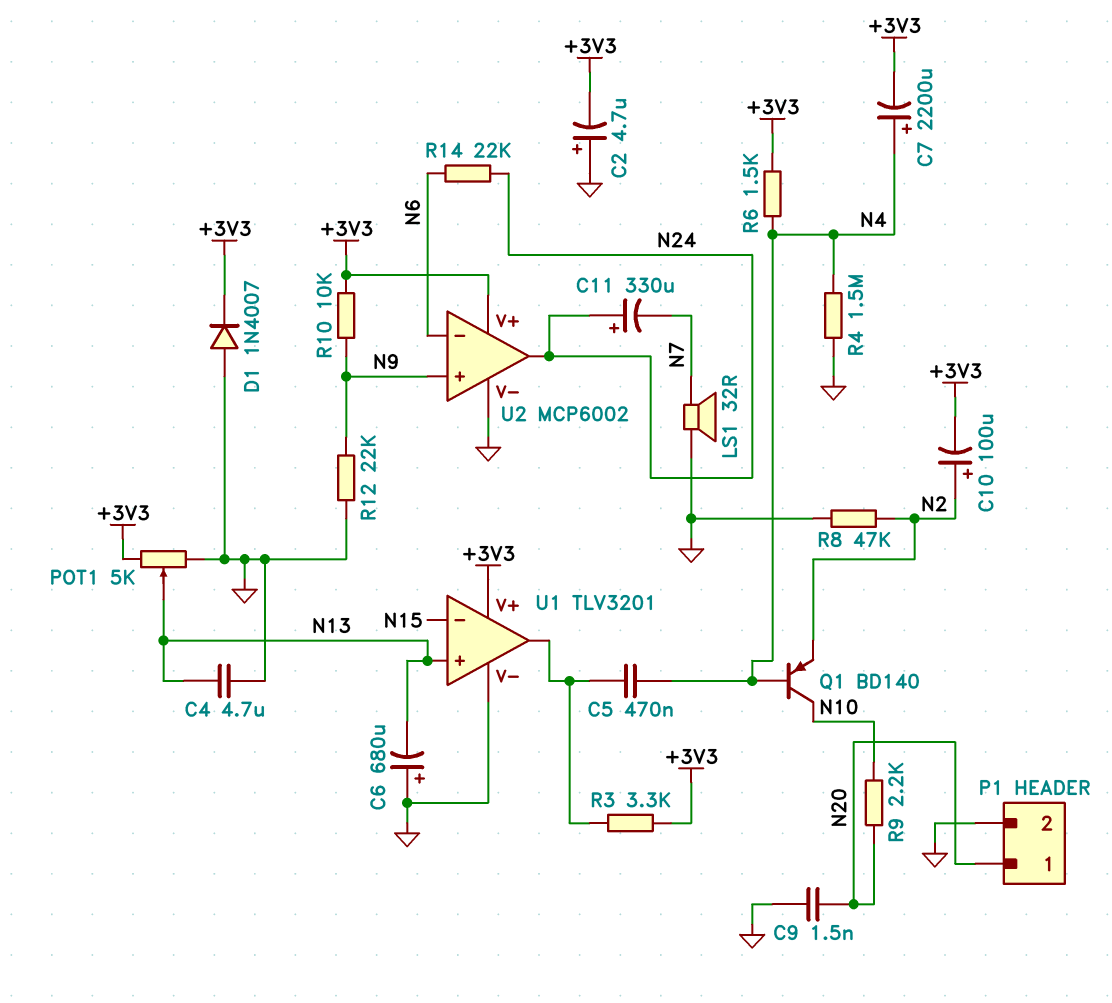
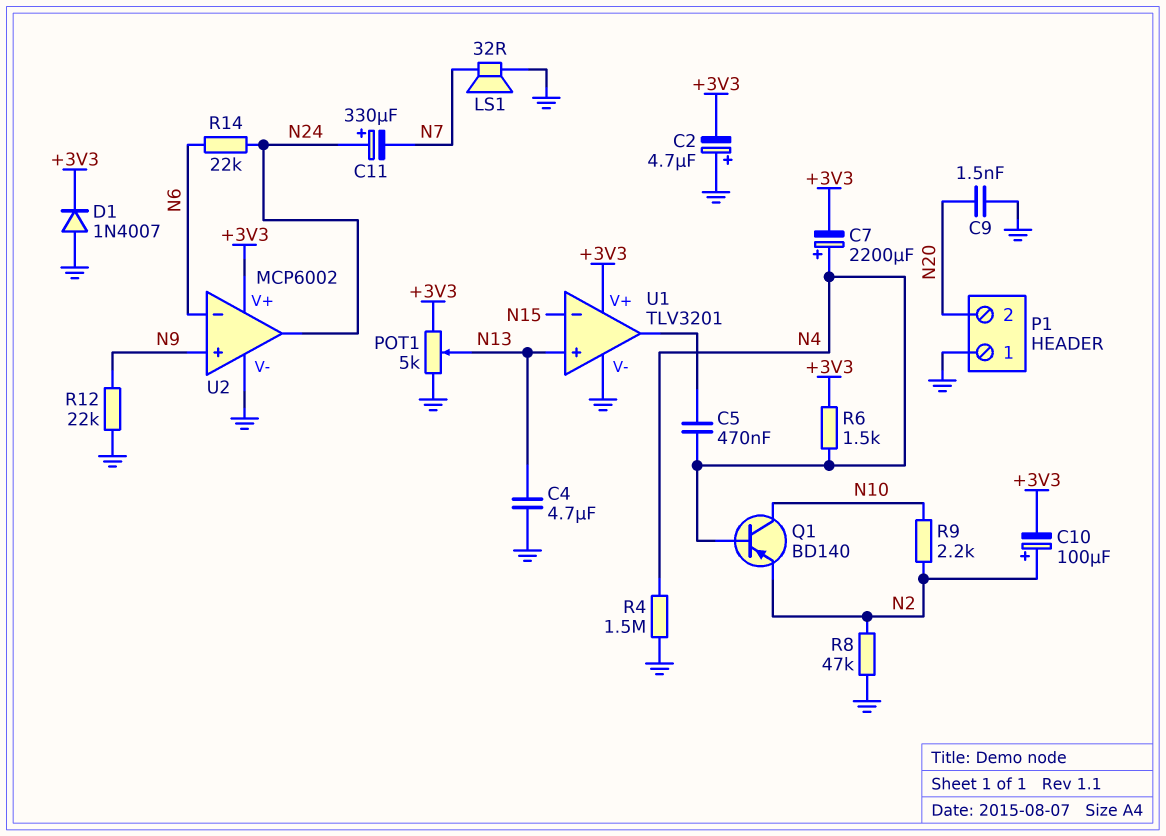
C6: 680uF (plus GND, minus N13) -> none
P1 pin 1: N20 -> GND
P1 pin 2: GND -> N20
R3: 3.3k (+3V3, U1/out) -> none
R9: 2.2k (N10, N20) -> 2.2k (N2, N10)
R10: 10k (+3V3, N9) -> none

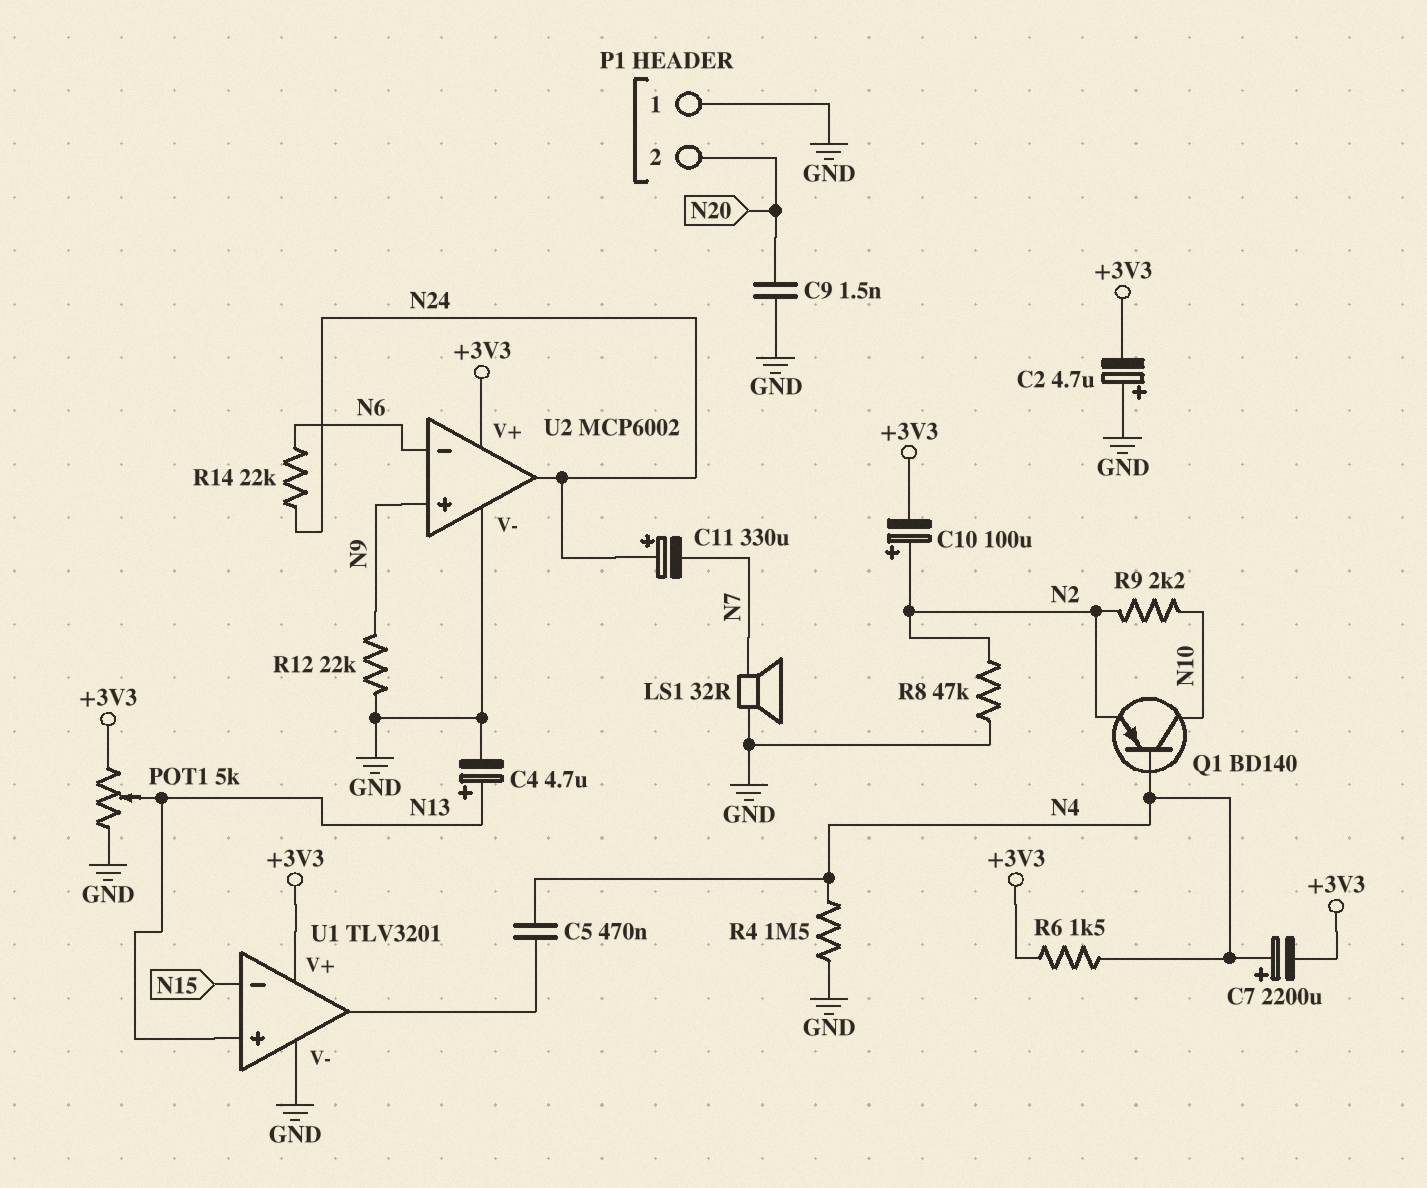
C4: 4.7uF (GND, N13) -> 4.7uF (plus N13, minus GND)
D1: diode 1N4007 (A GND, K +3V3) -> none

